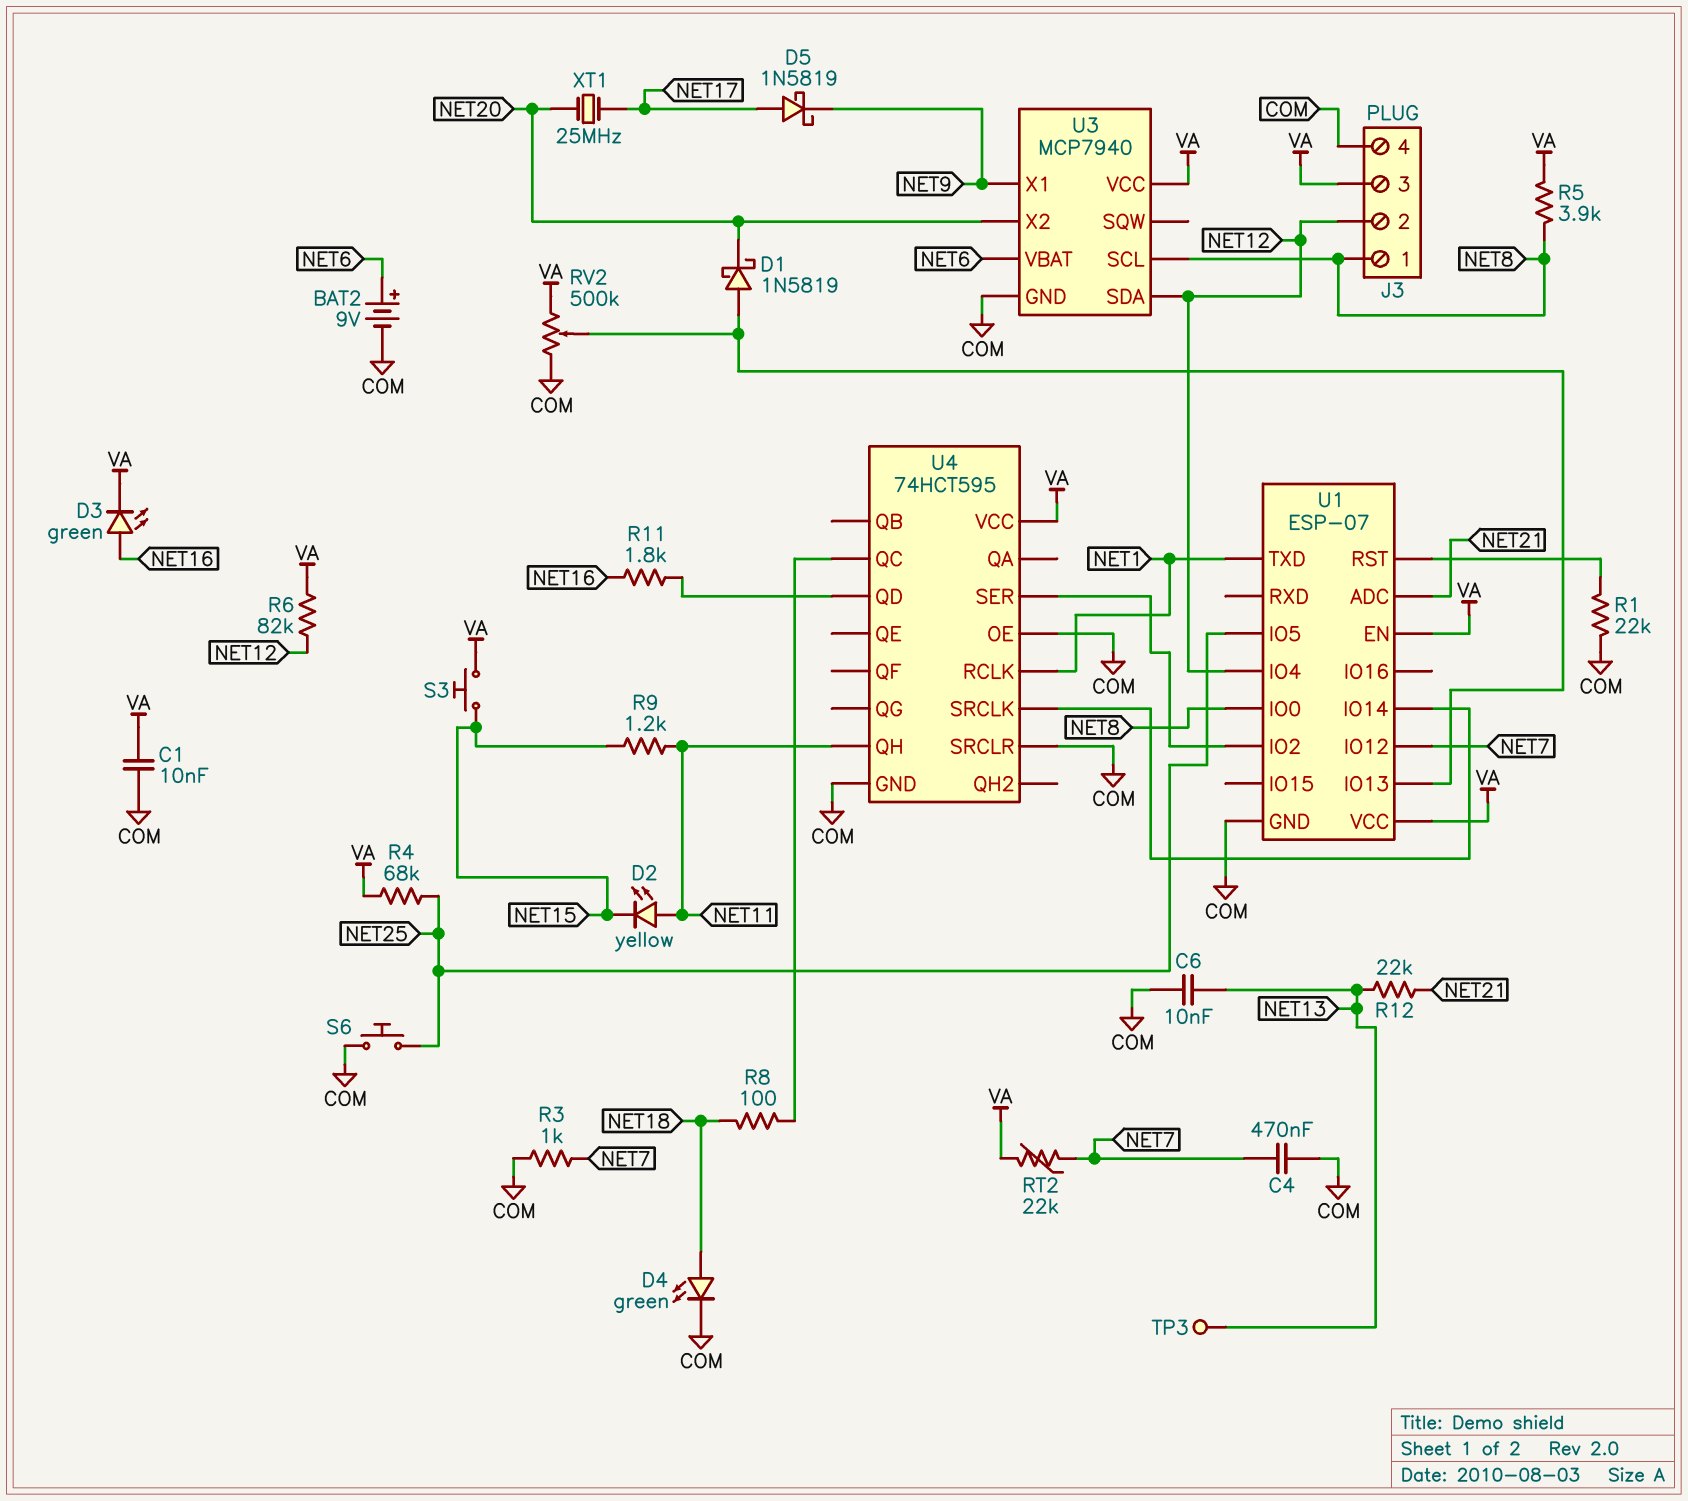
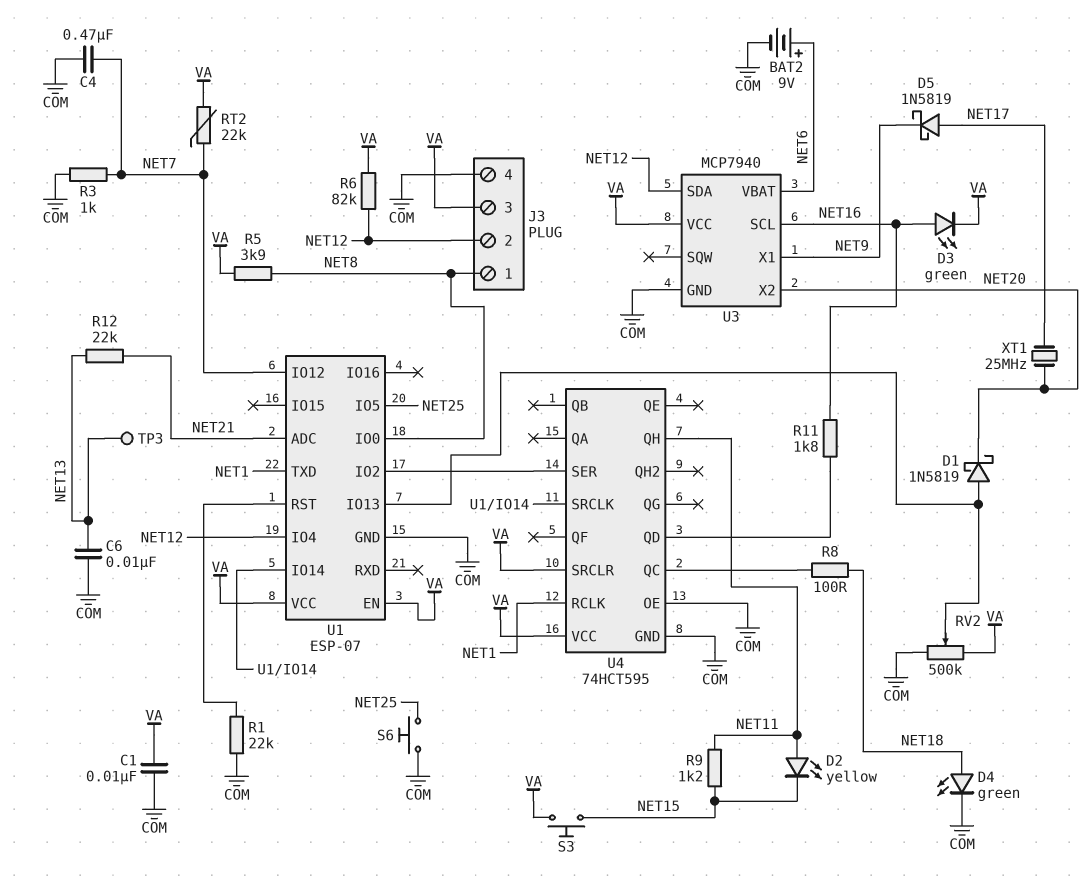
R4: 68k (NET25, VA) -> none
U3 pin SCL: NET8 -> NET16
U4 pin SRCLR: COM -> VA

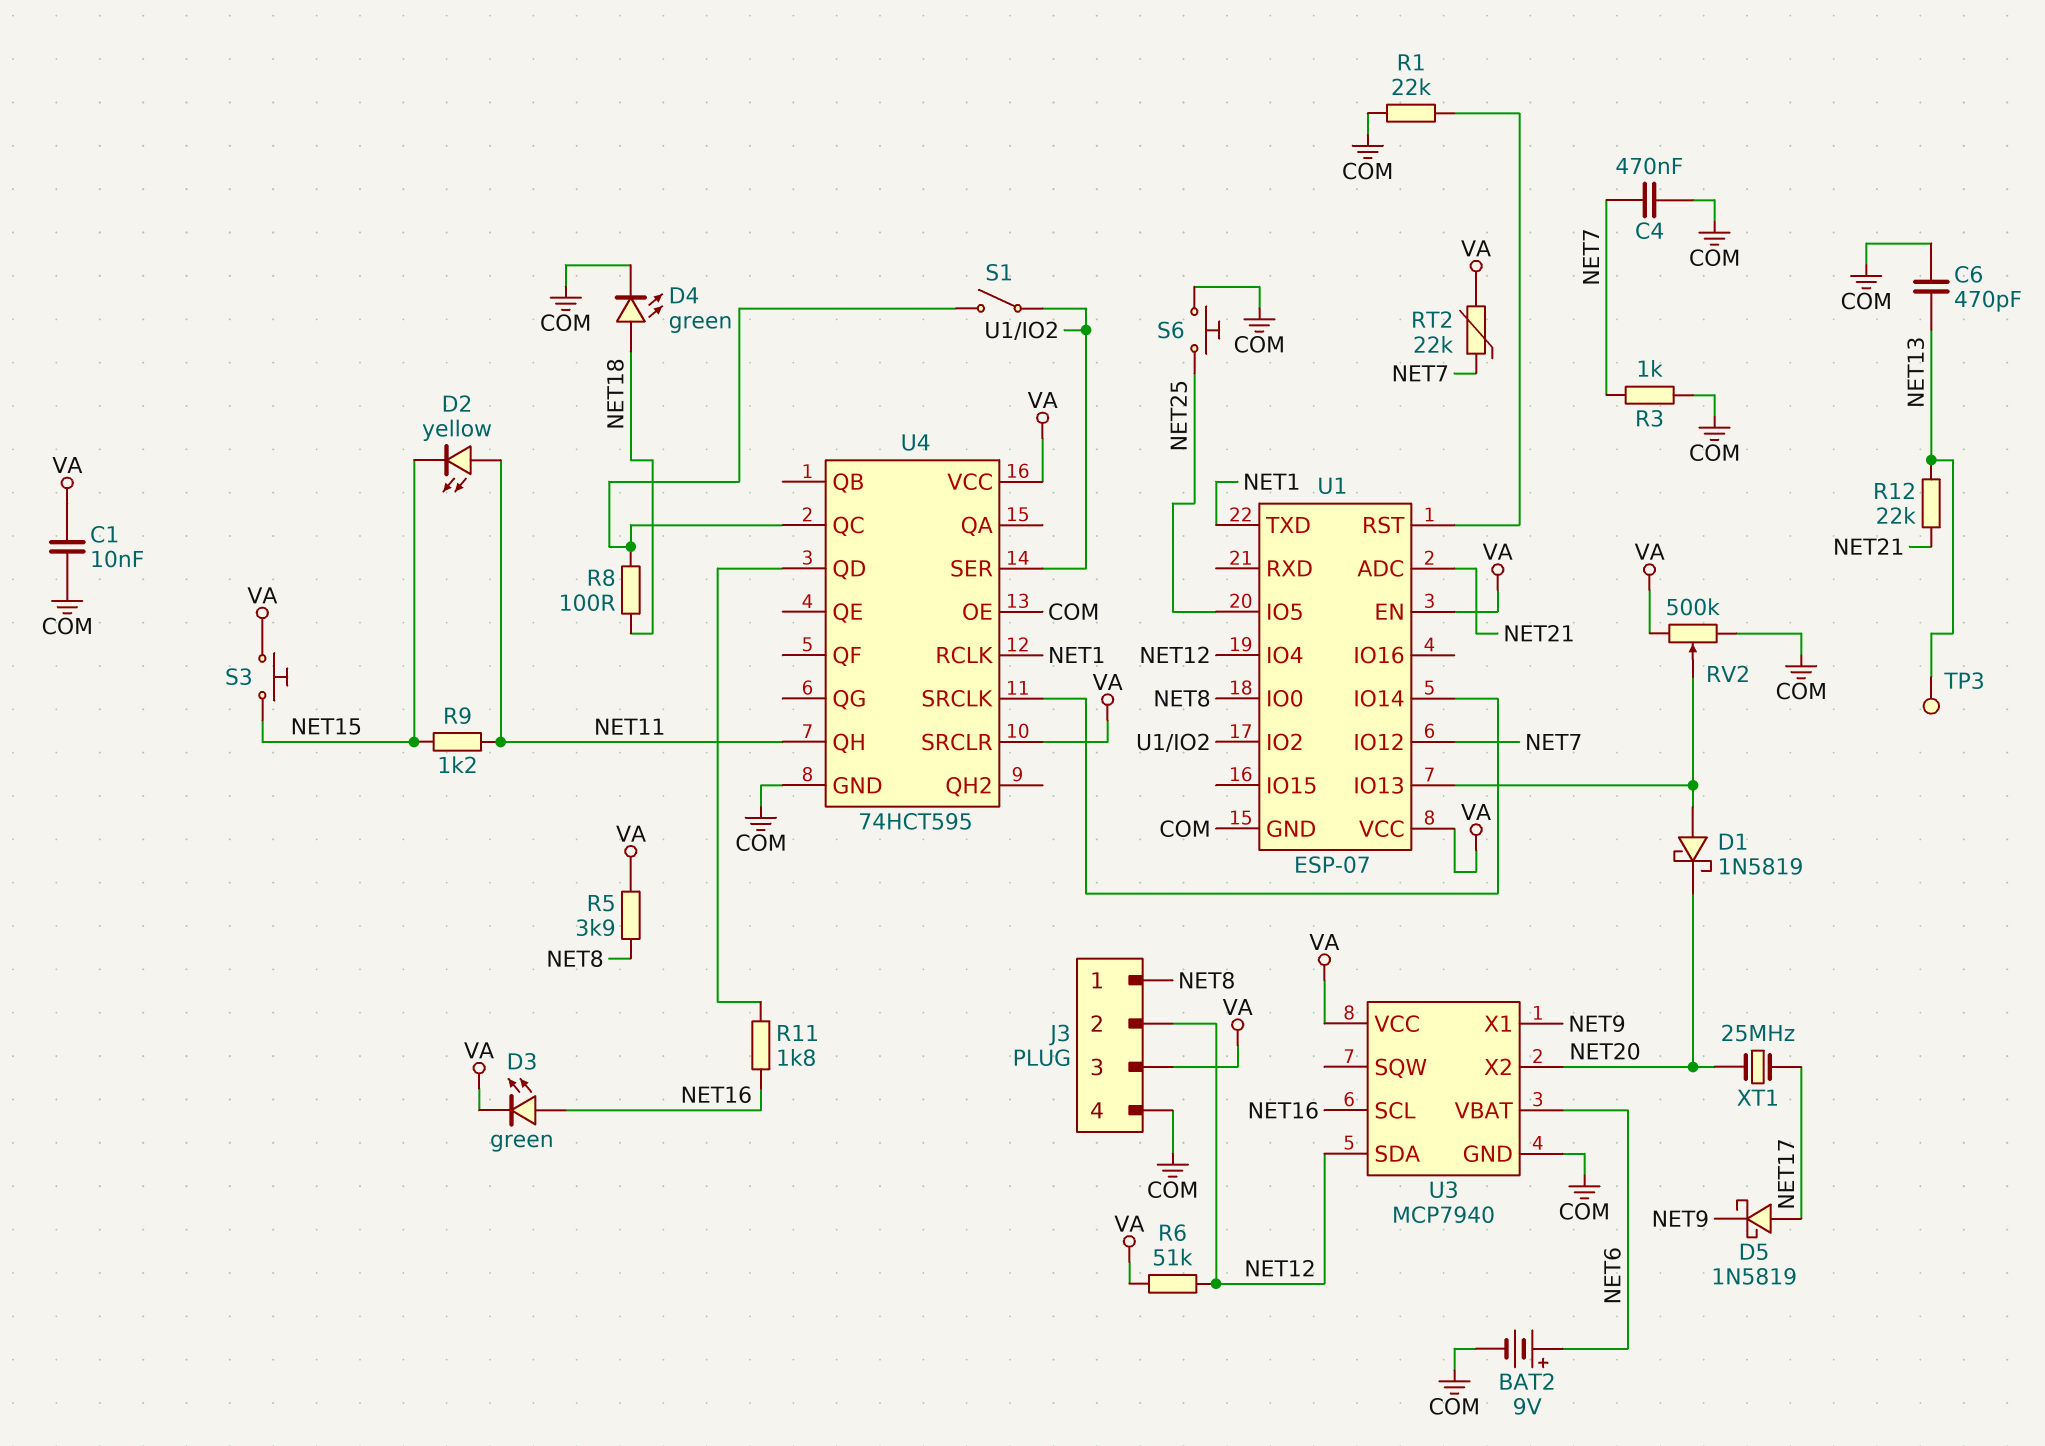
C6: 10nF (COM, NET13) -> 470pF (COM, NET13)
R6: 82k (NET12, VA) -> 51k (NET12, VA)
S1: none -> switch (U1/IO2, U4/QC)

